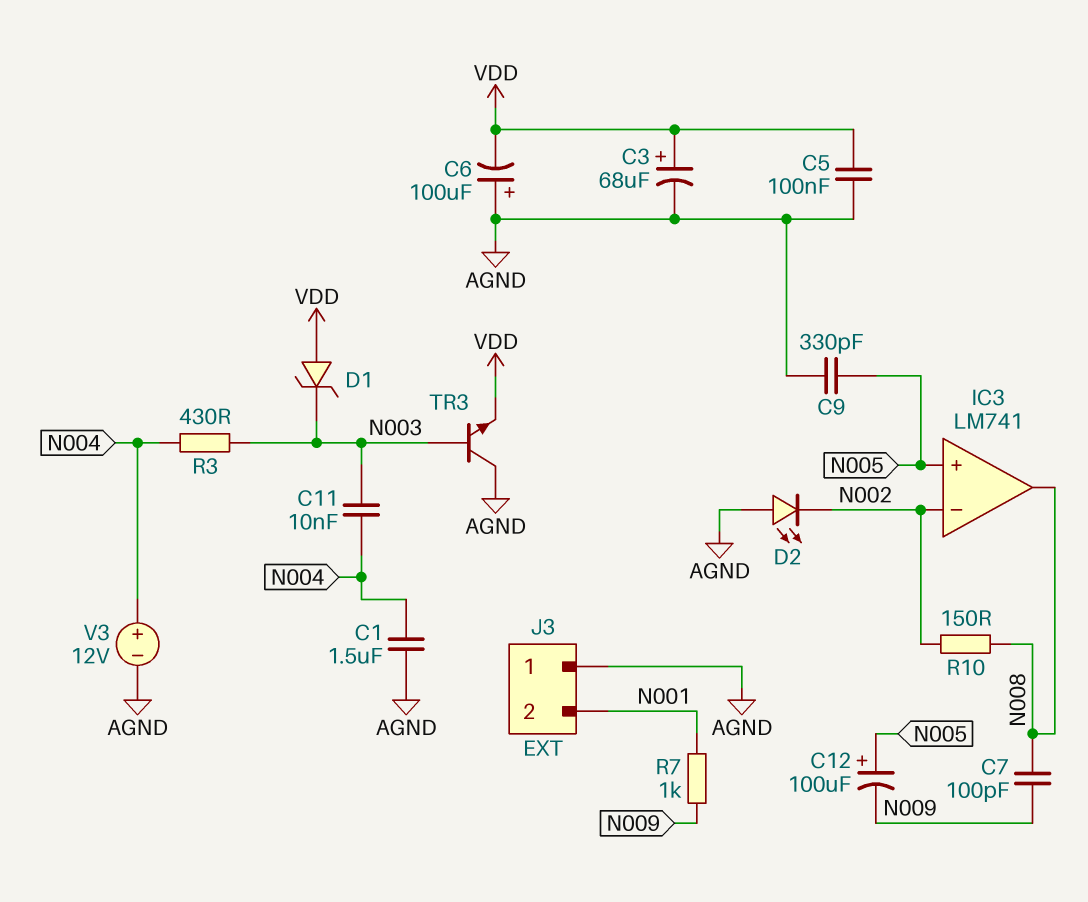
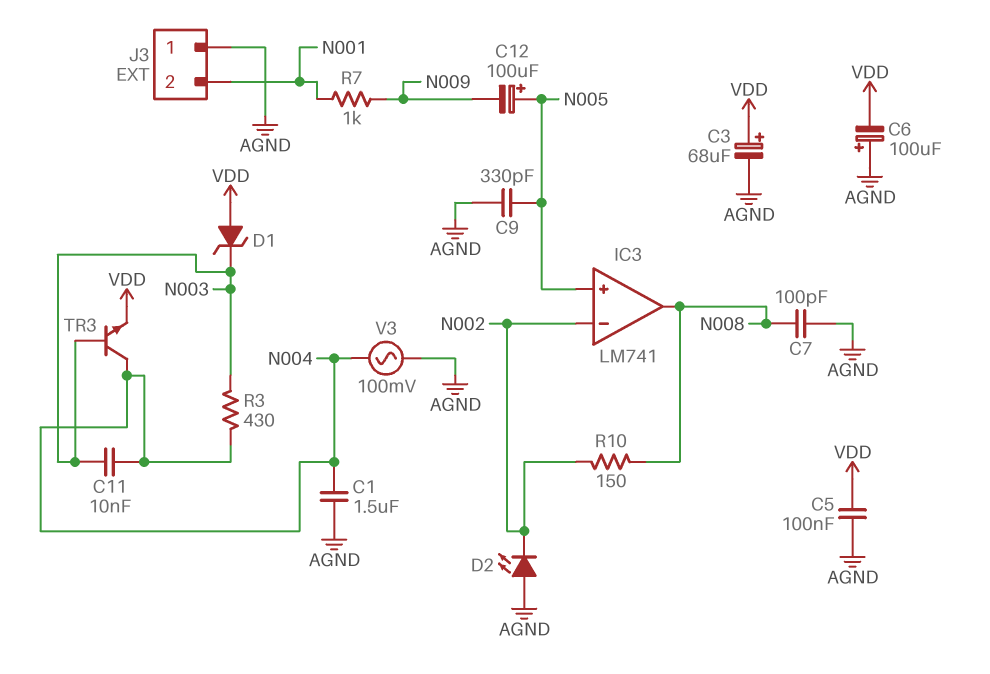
C7: 100pF (N008, N009) -> 100pF (AGND, N008)
TR3: NPN (B N003, C AGND, E VDD) -> NPN (B N003, C N004, E VDD)
V3: 12V (plus N004, minus AGND) -> AC 100mV (AGND, N004)

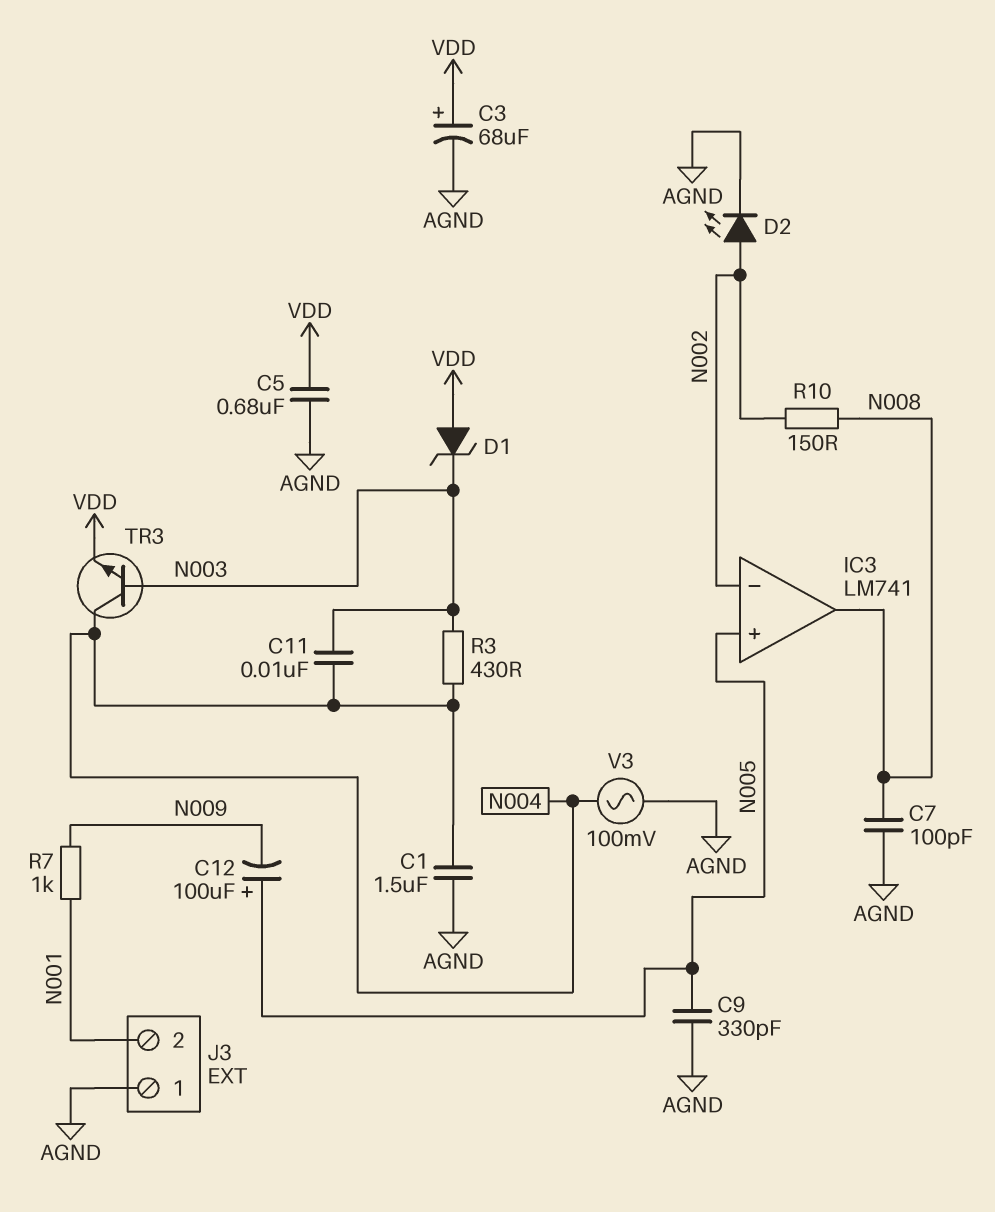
C5: 100nF (AGND, VDD) -> 680nF (AGND, VDD)
C6: 100uF (plus AGND, minus VDD) -> none
D2: LED (A AGND, K N002) -> LED (A N002, K AGND)

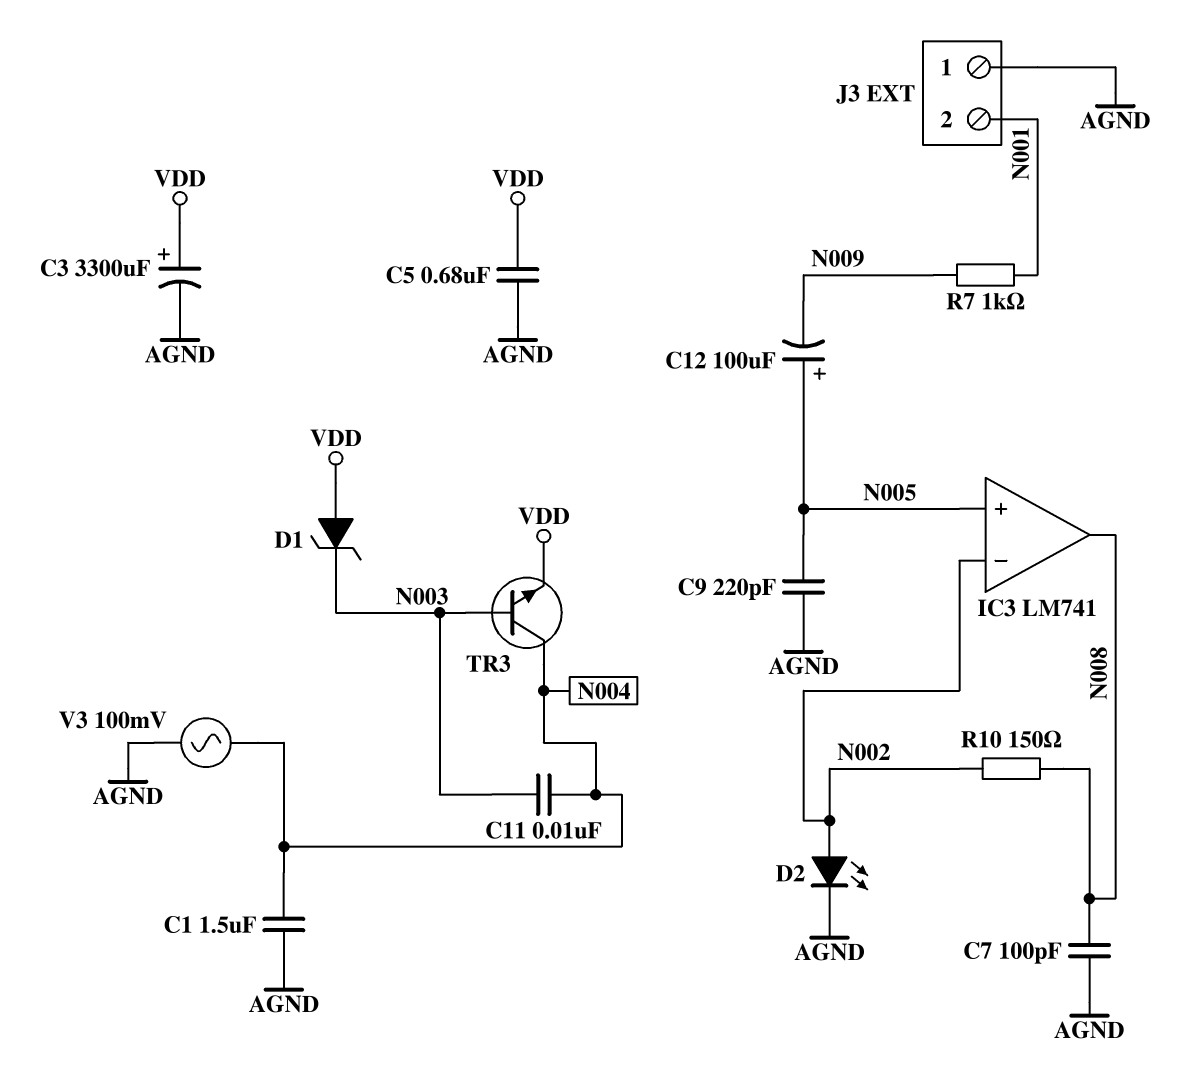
C3: 68uF (plus VDD, minus AGND) -> 3300uF (plus VDD, minus AGND)
C9: 330pF (AGND, N005) -> 220pF (AGND, N005)
R3: 430 (N003, N004) -> none

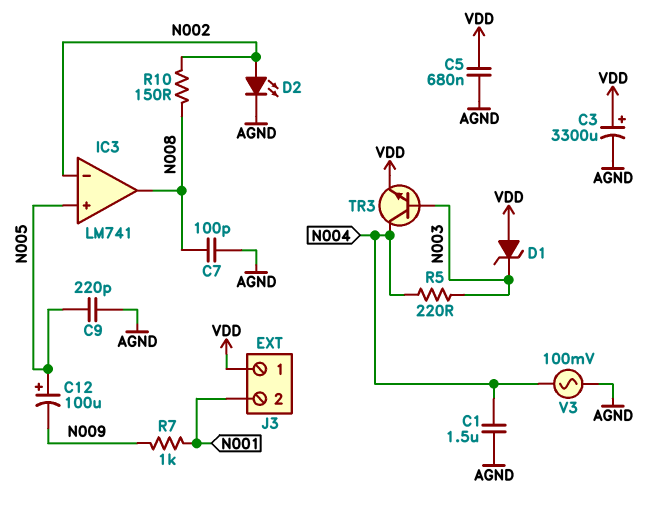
C11: 10nF (N003, N004) -> none
J3 pin 1: AGND -> VDD
R5: none -> 220 (N003, N004)

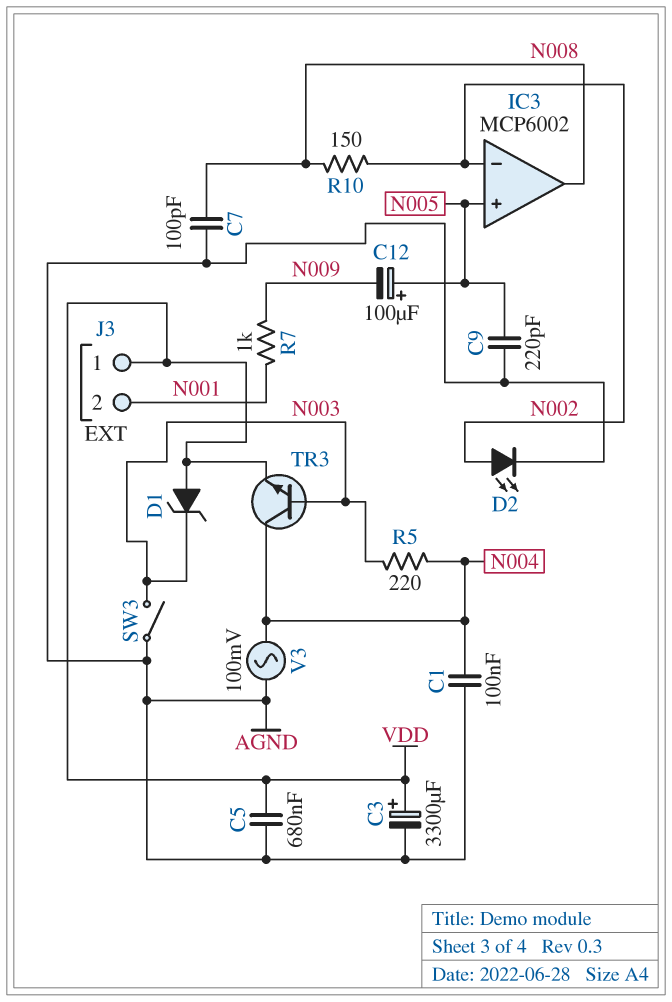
C1: 1.5uF (AGND, N004) -> 100nF (AGND, N004)
IC3: LM741 -> MCP6002
SW3: none -> switch (AGND, N003)

